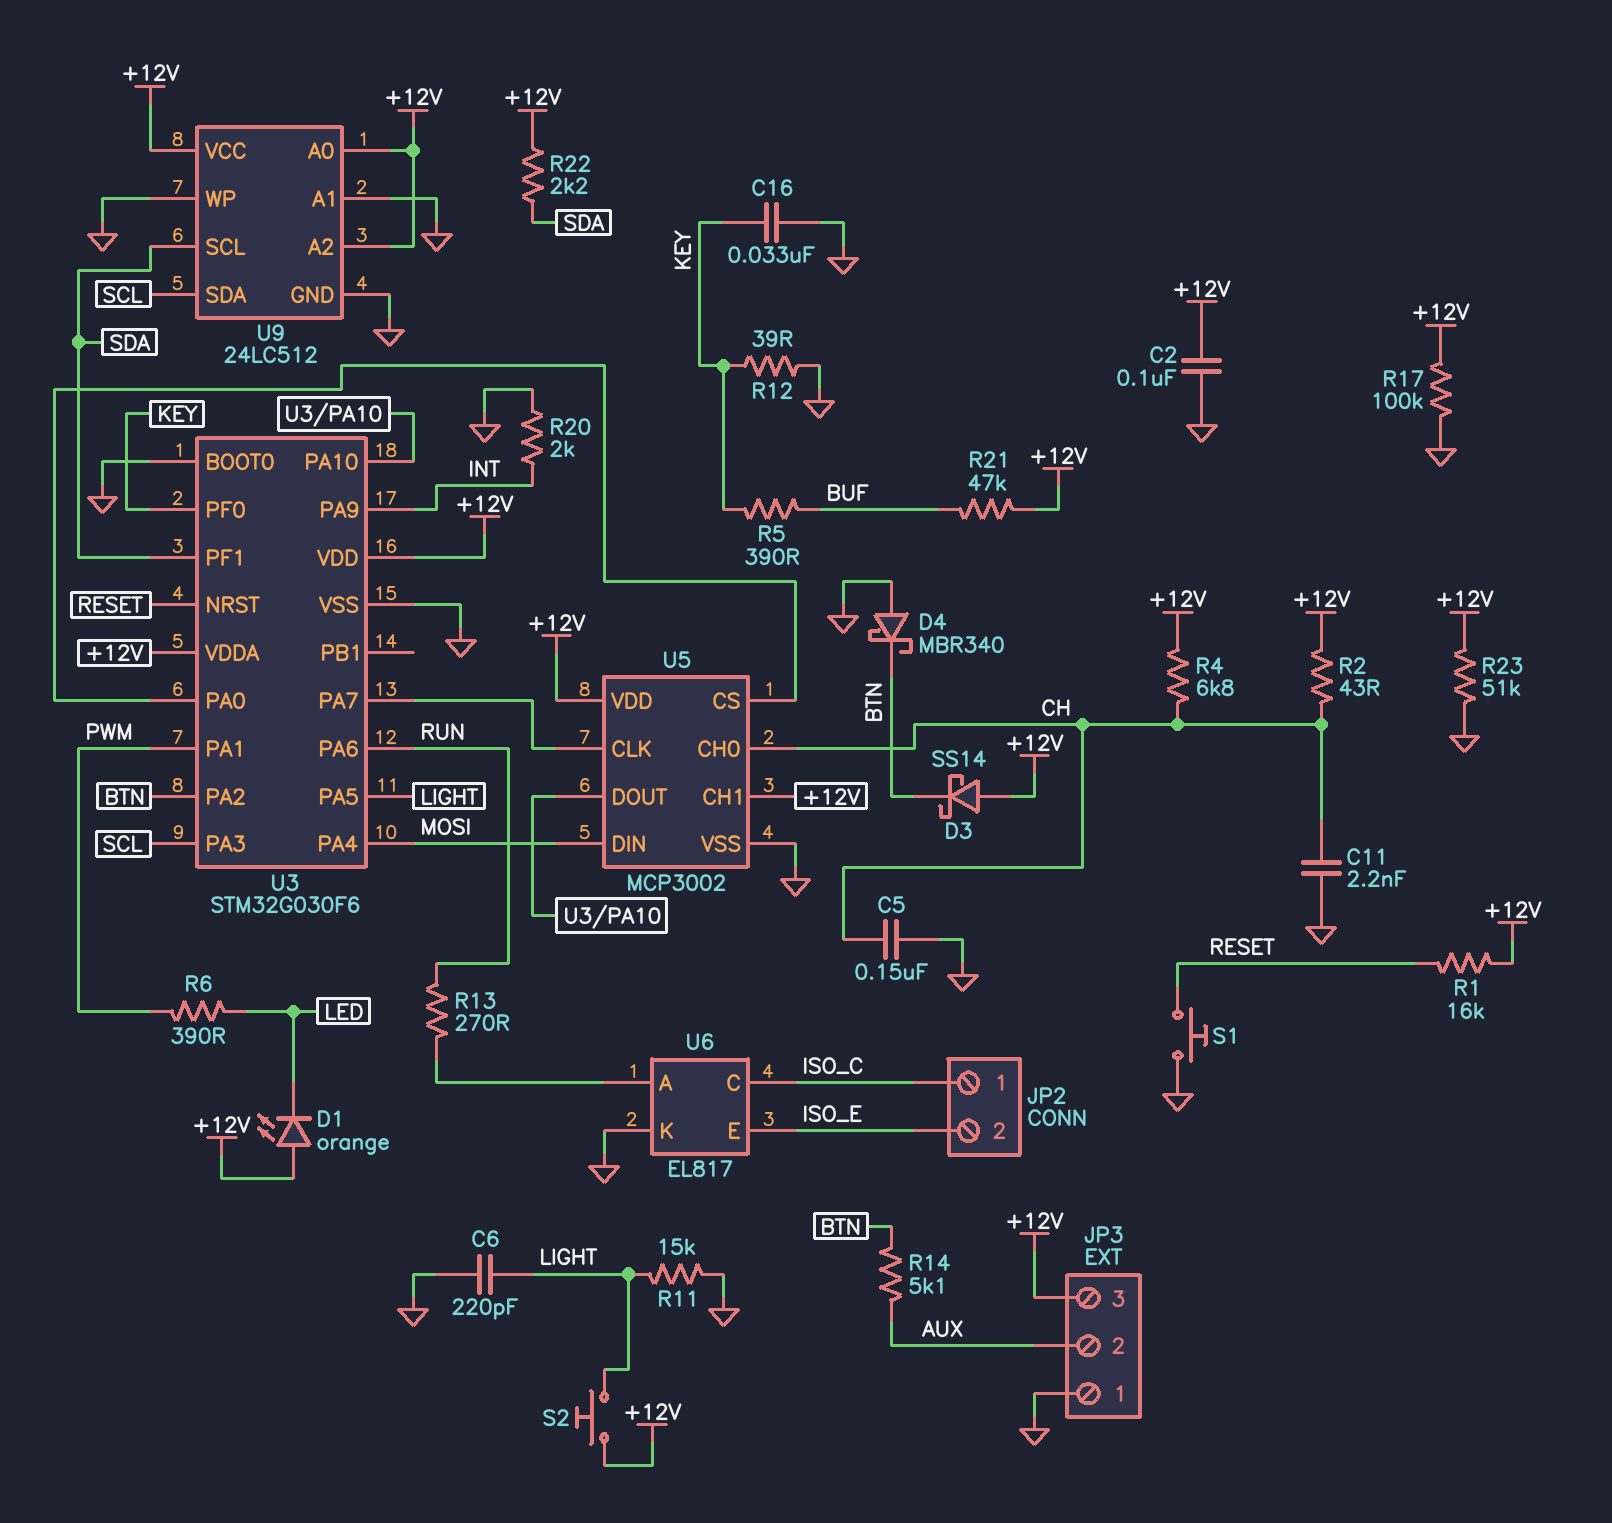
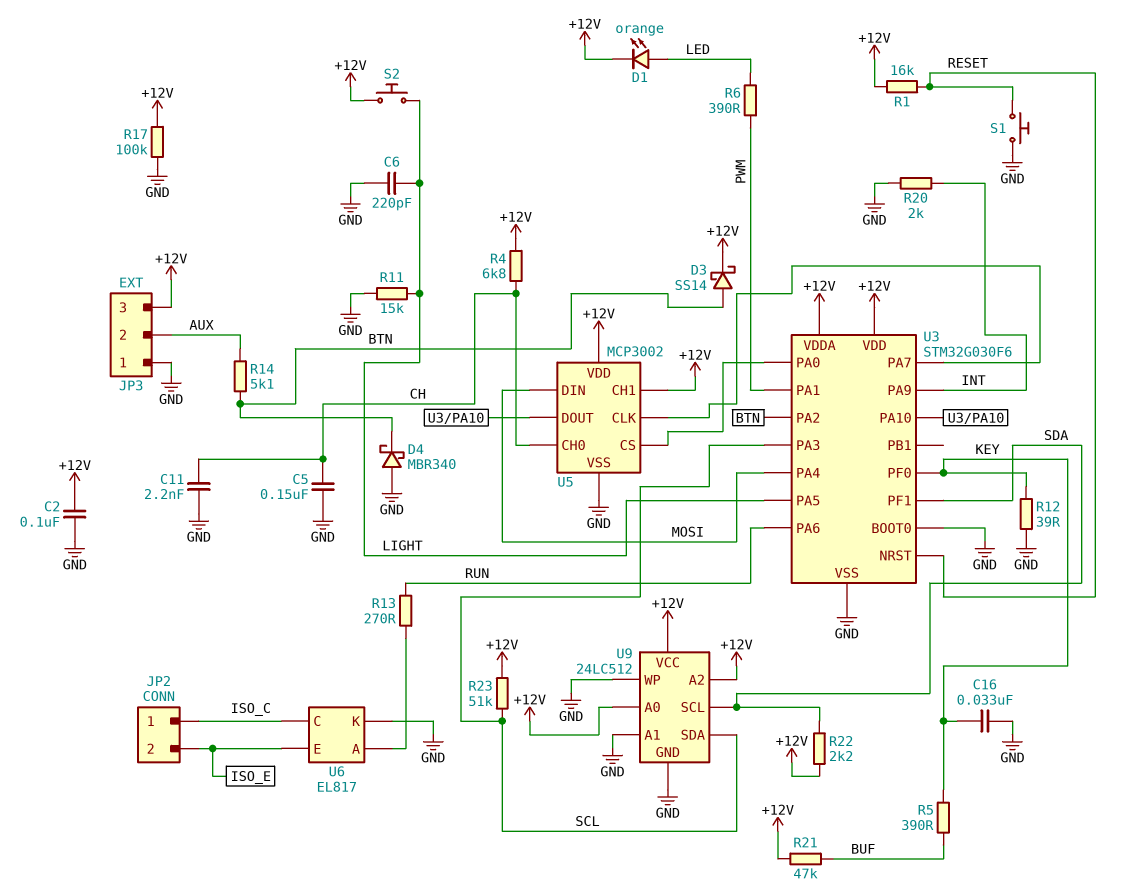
D1: LED orange (A +12V, K LED) -> LED orange (A LED, K +12V)
D3: schottky SS14 (A +12V, K BTN) -> schottky SS14 (A BTN, K +12V)
R2: 43 (+12V, CH) -> none
R23: 51k (+12V, GND) -> 51k (+12V, SCL)

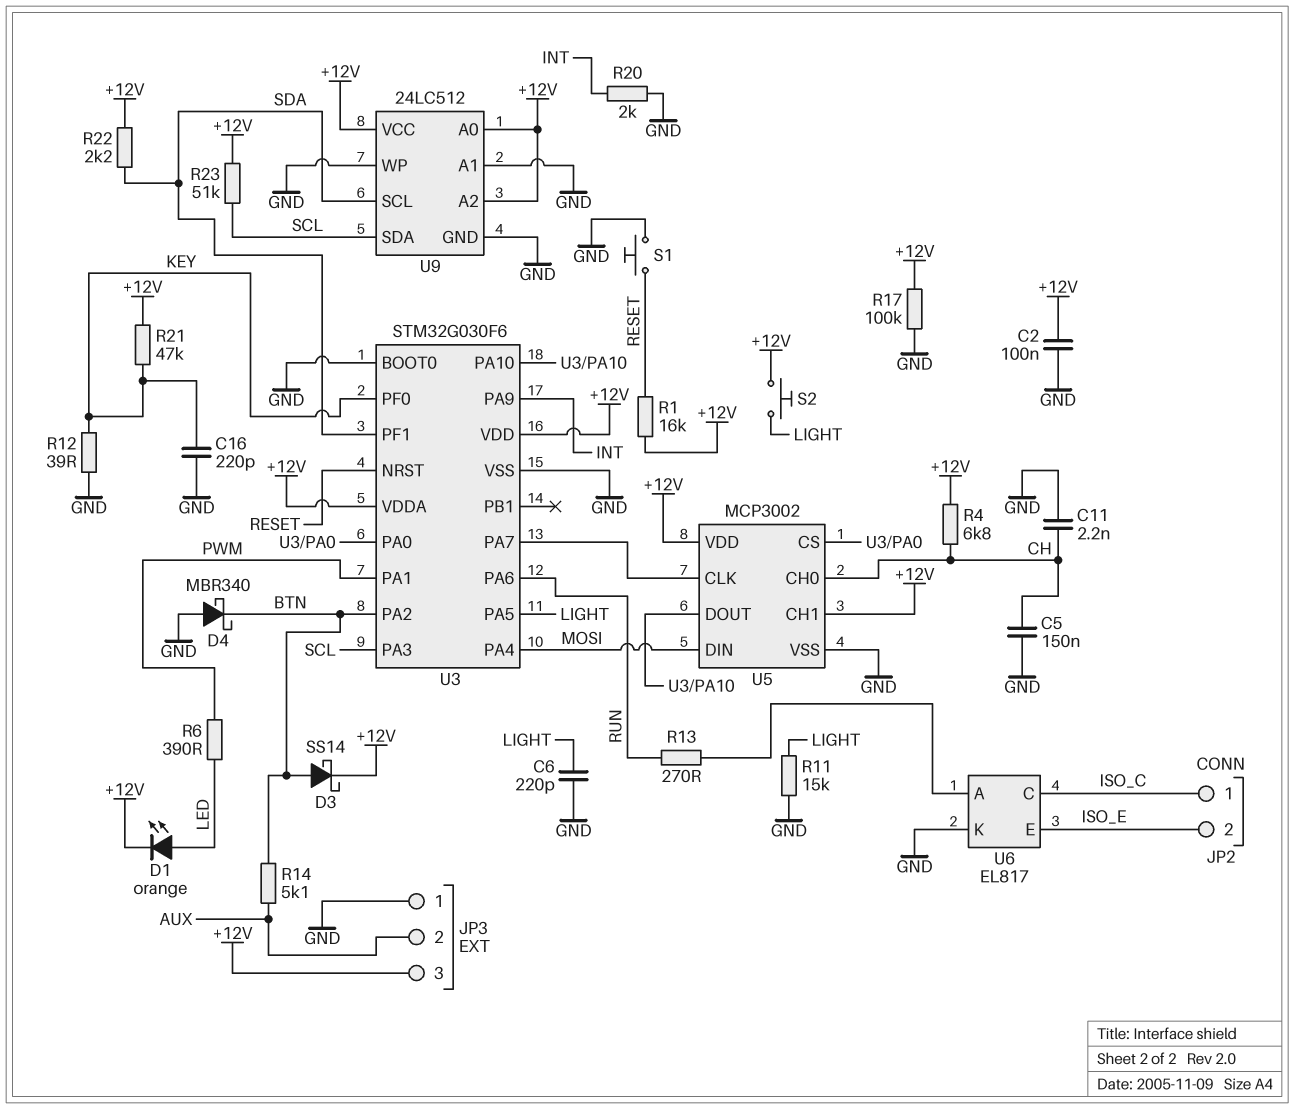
C16: 33nF (GND, KEY) -> 220pF (GND, KEY)
R5: 390 (BUF, KEY) -> none
R21: 47k (+12V, BUF) -> 47k (+12V, KEY)

